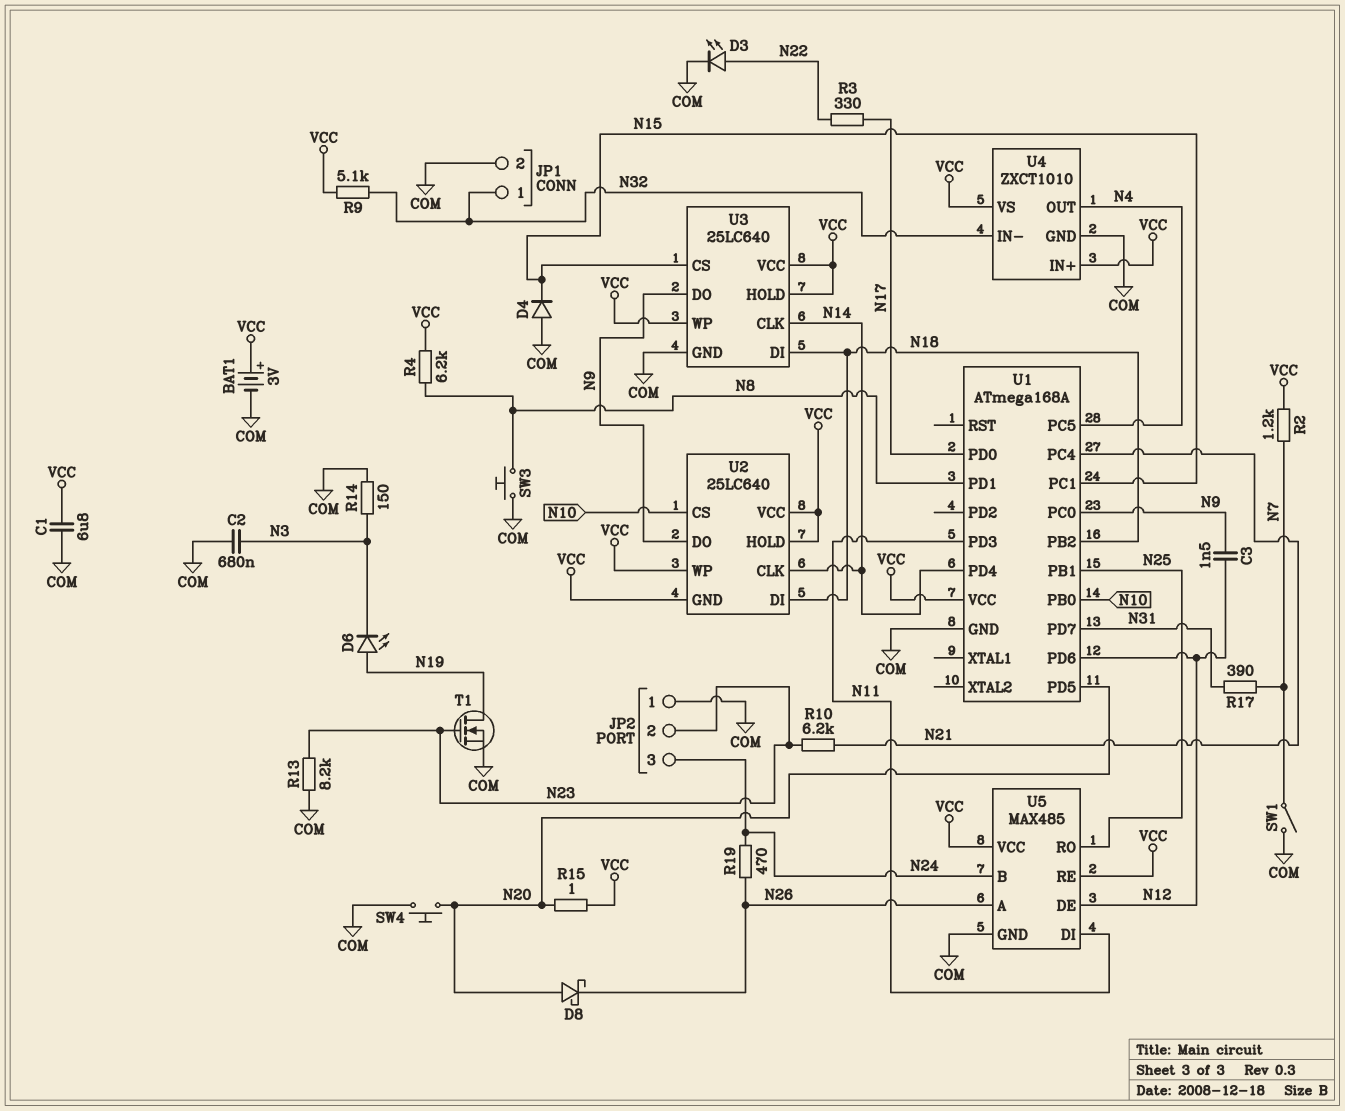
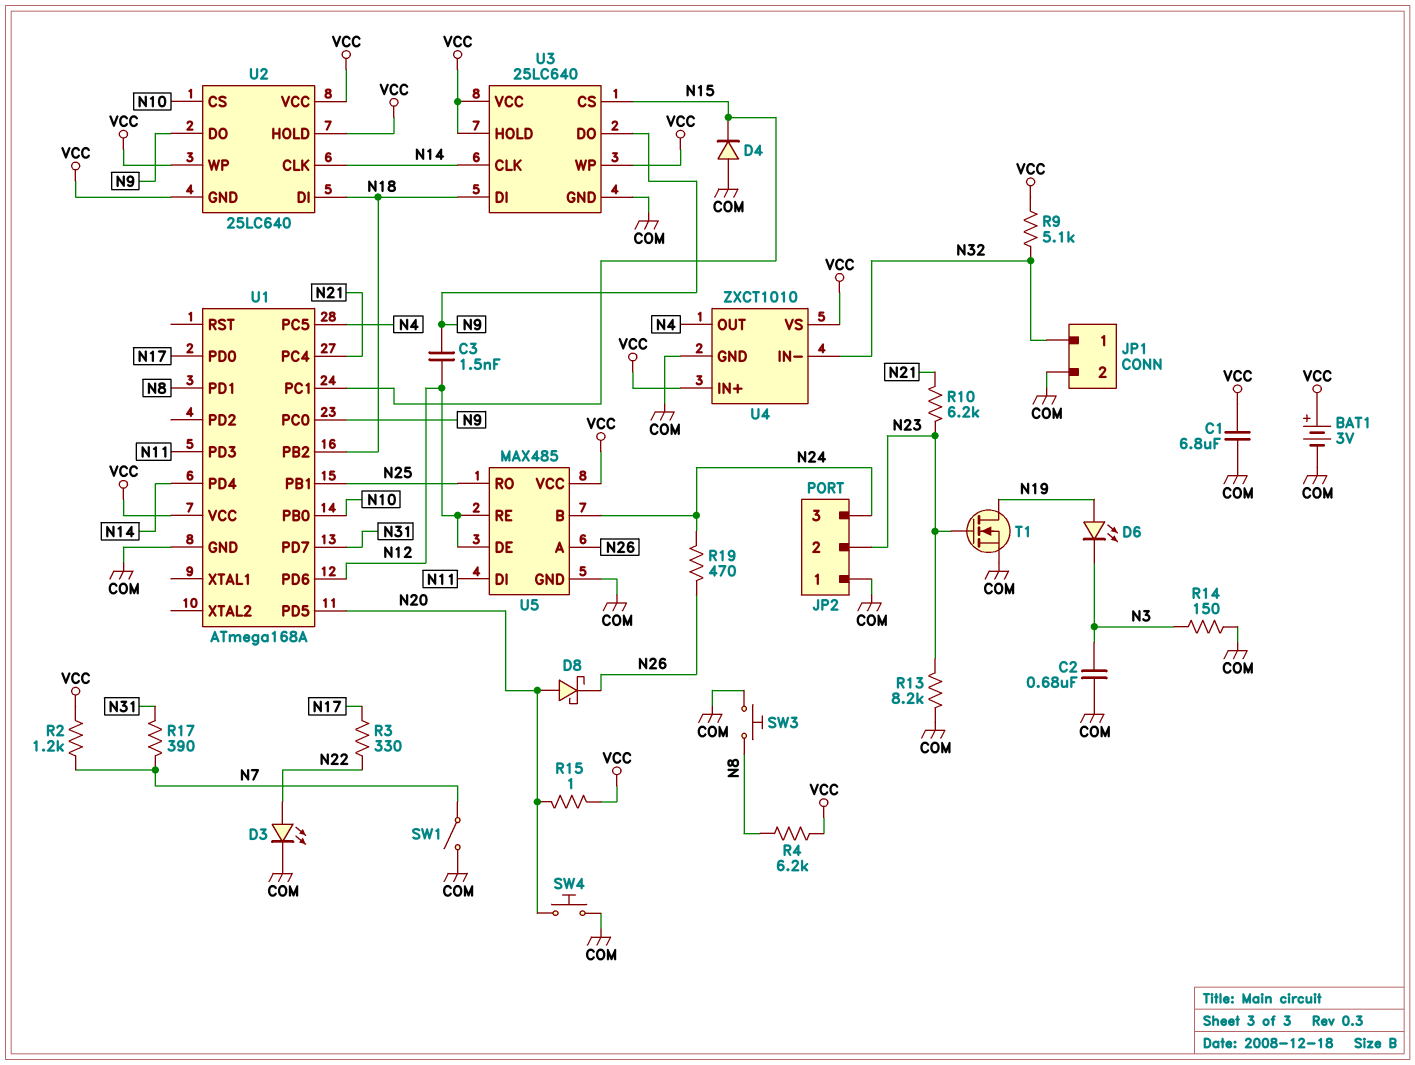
U5 pin RE: VCC -> N12

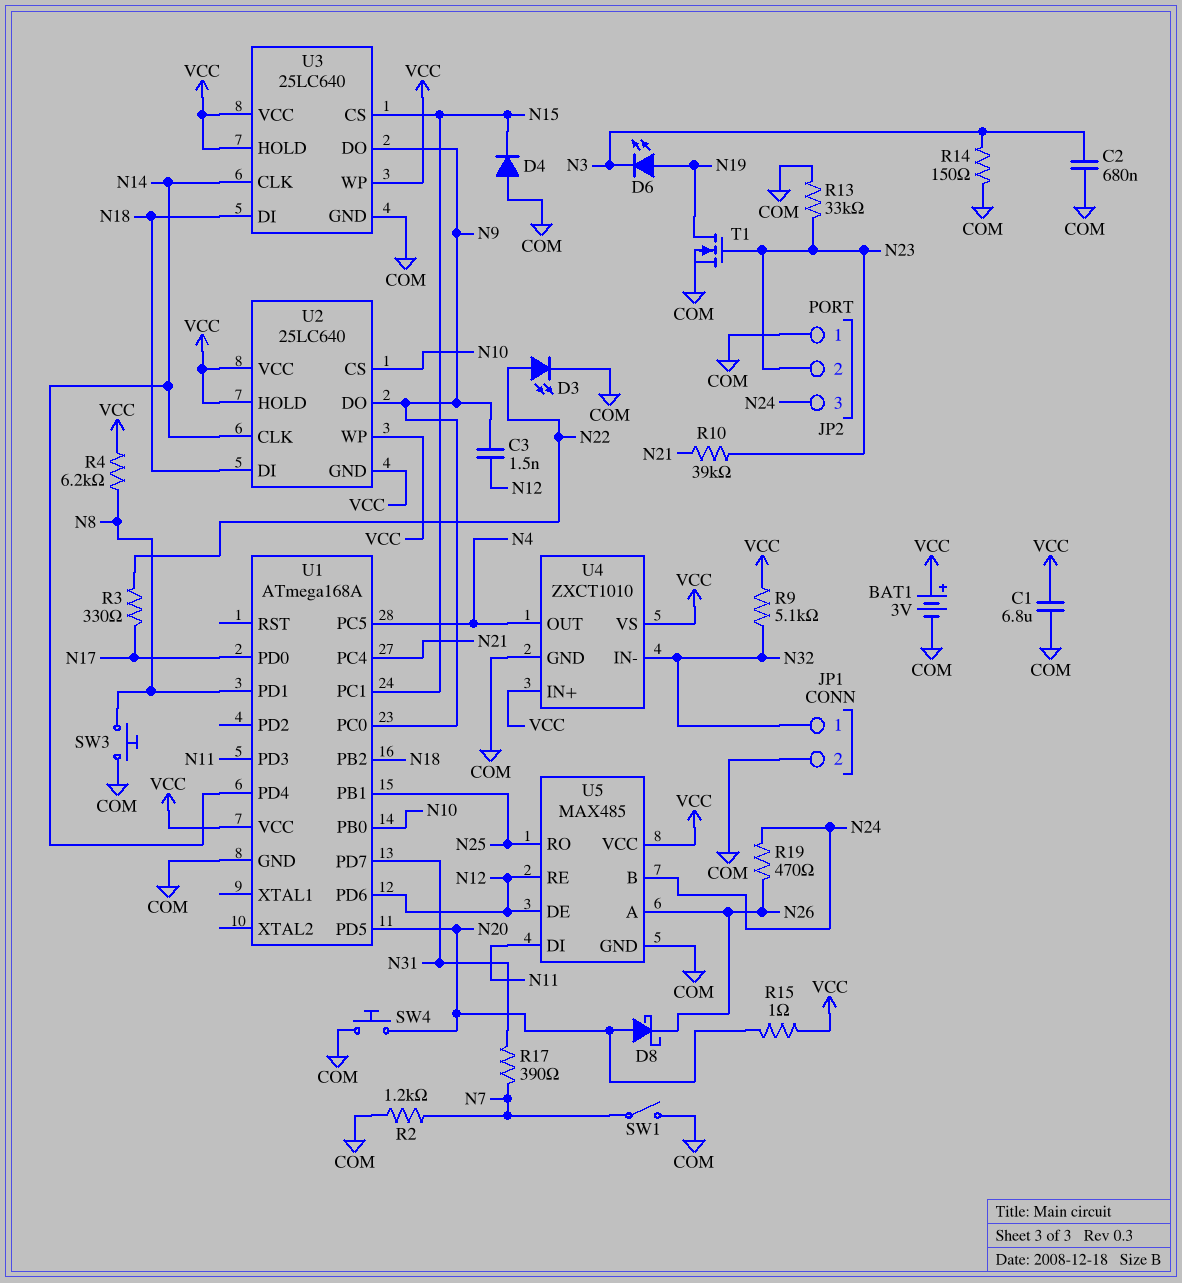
R2: 1.2k (N7, VCC) -> 1.2k (COM, N7)
R10: 6.2k (N21, N23) -> 39k (N21, N23)
R13: 8.2k (COM, N23) -> 33k (COM, N23)

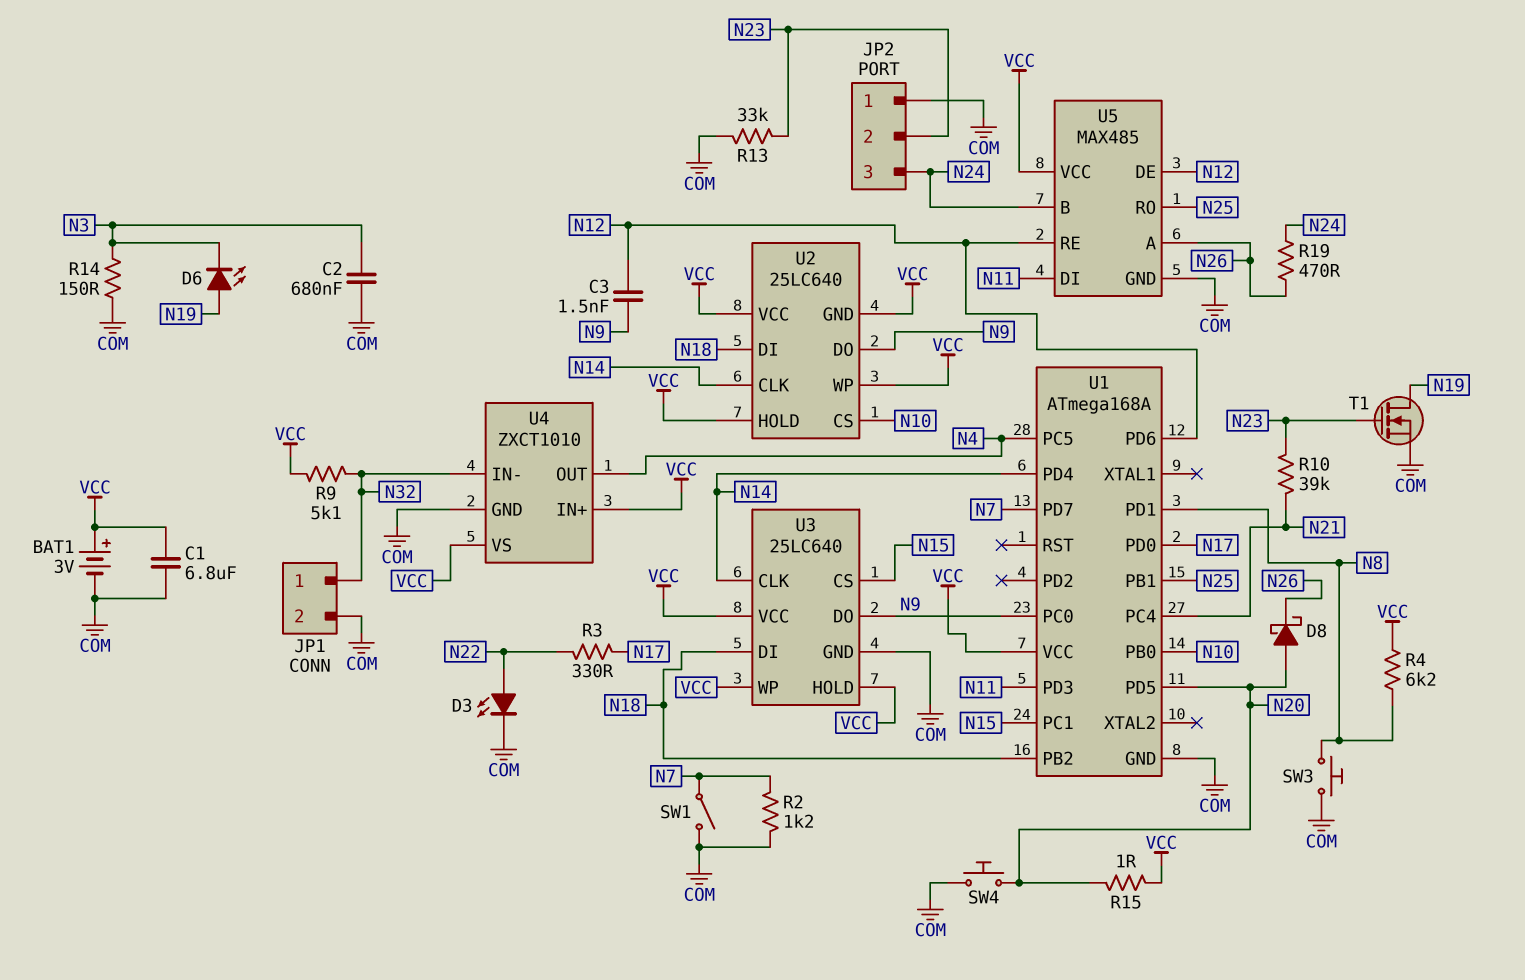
D4: diode (A COM, K N15) -> none
R17: 390 (N7, N31) -> none
U1 pin PD7: N31 -> N7

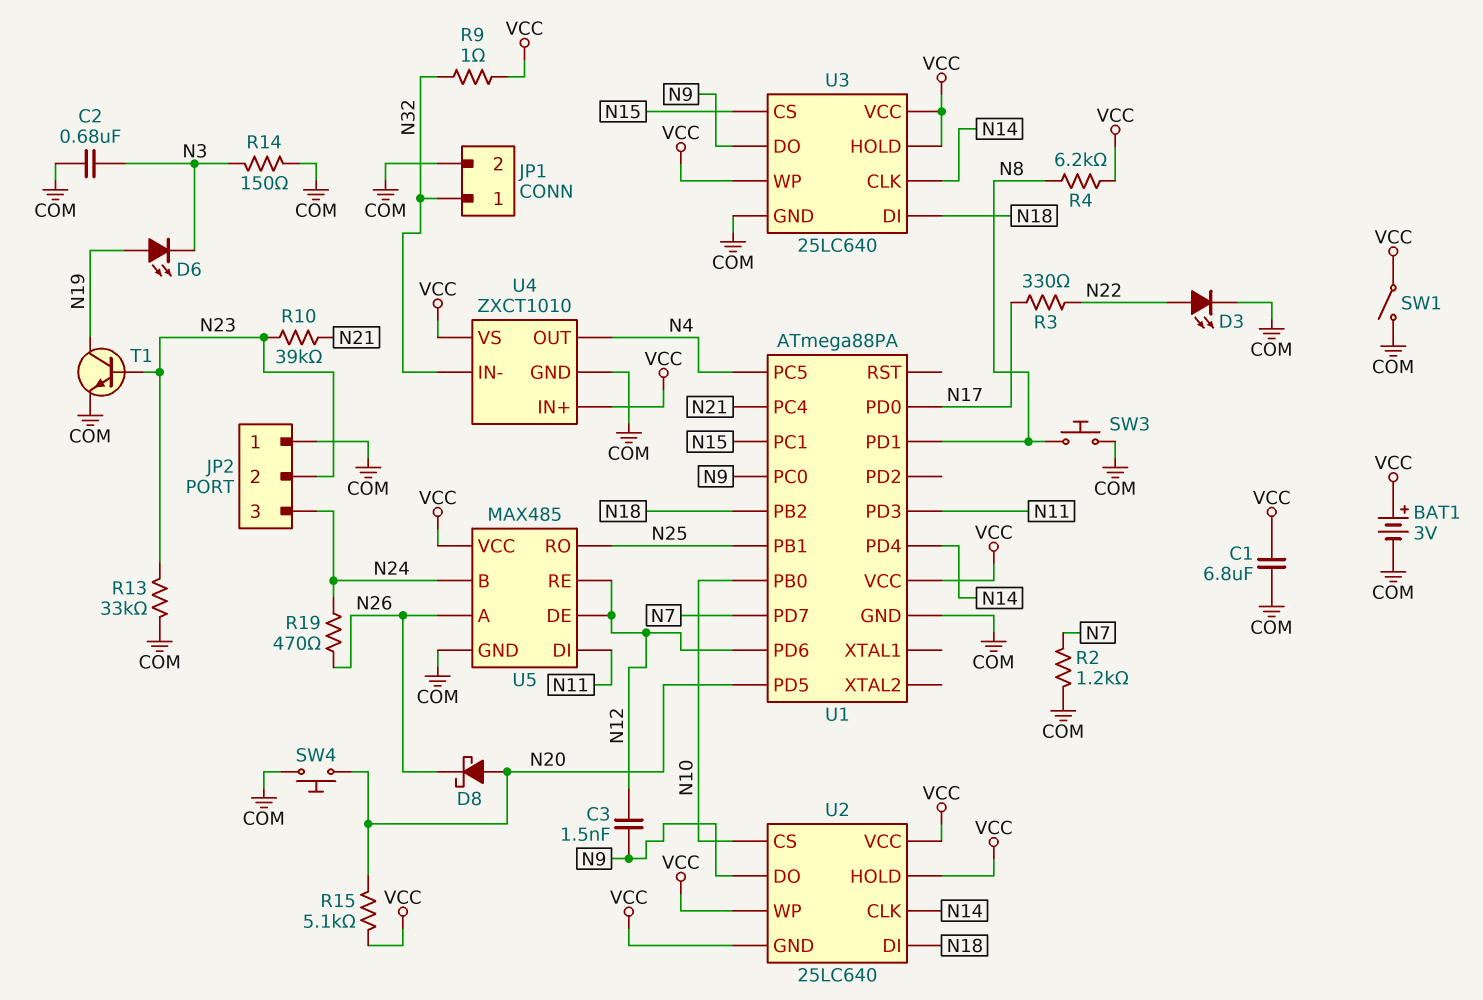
R9: 5.1k (N32, VCC) -> 1 (N32, VCC)
R15: 1 (N20, VCC) -> 5.1k (N20, VCC)
SW1: switch (COM, N7) -> switch (COM, VCC)
T1: NMOS (G N23, D N19, S COM) -> NPN (B N23, C N19, E COM)
U1: ATmega168A -> ATmega88PA

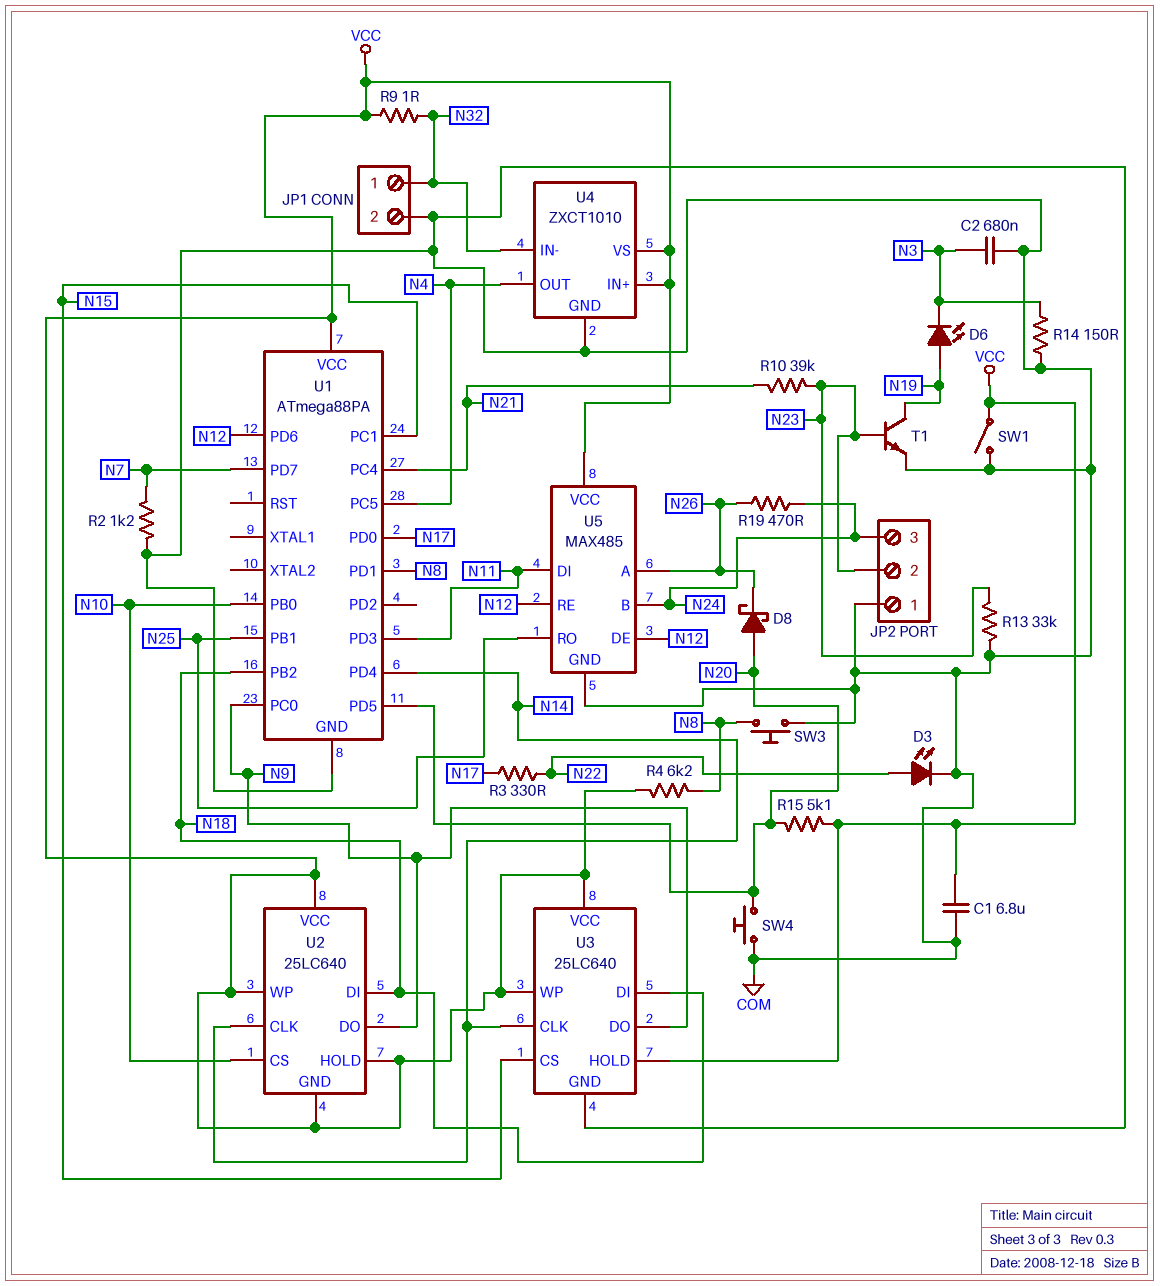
BAT1: 3V (plus VCC, minus COM) -> none
C3: 1.5nF (N9, N12) -> none

